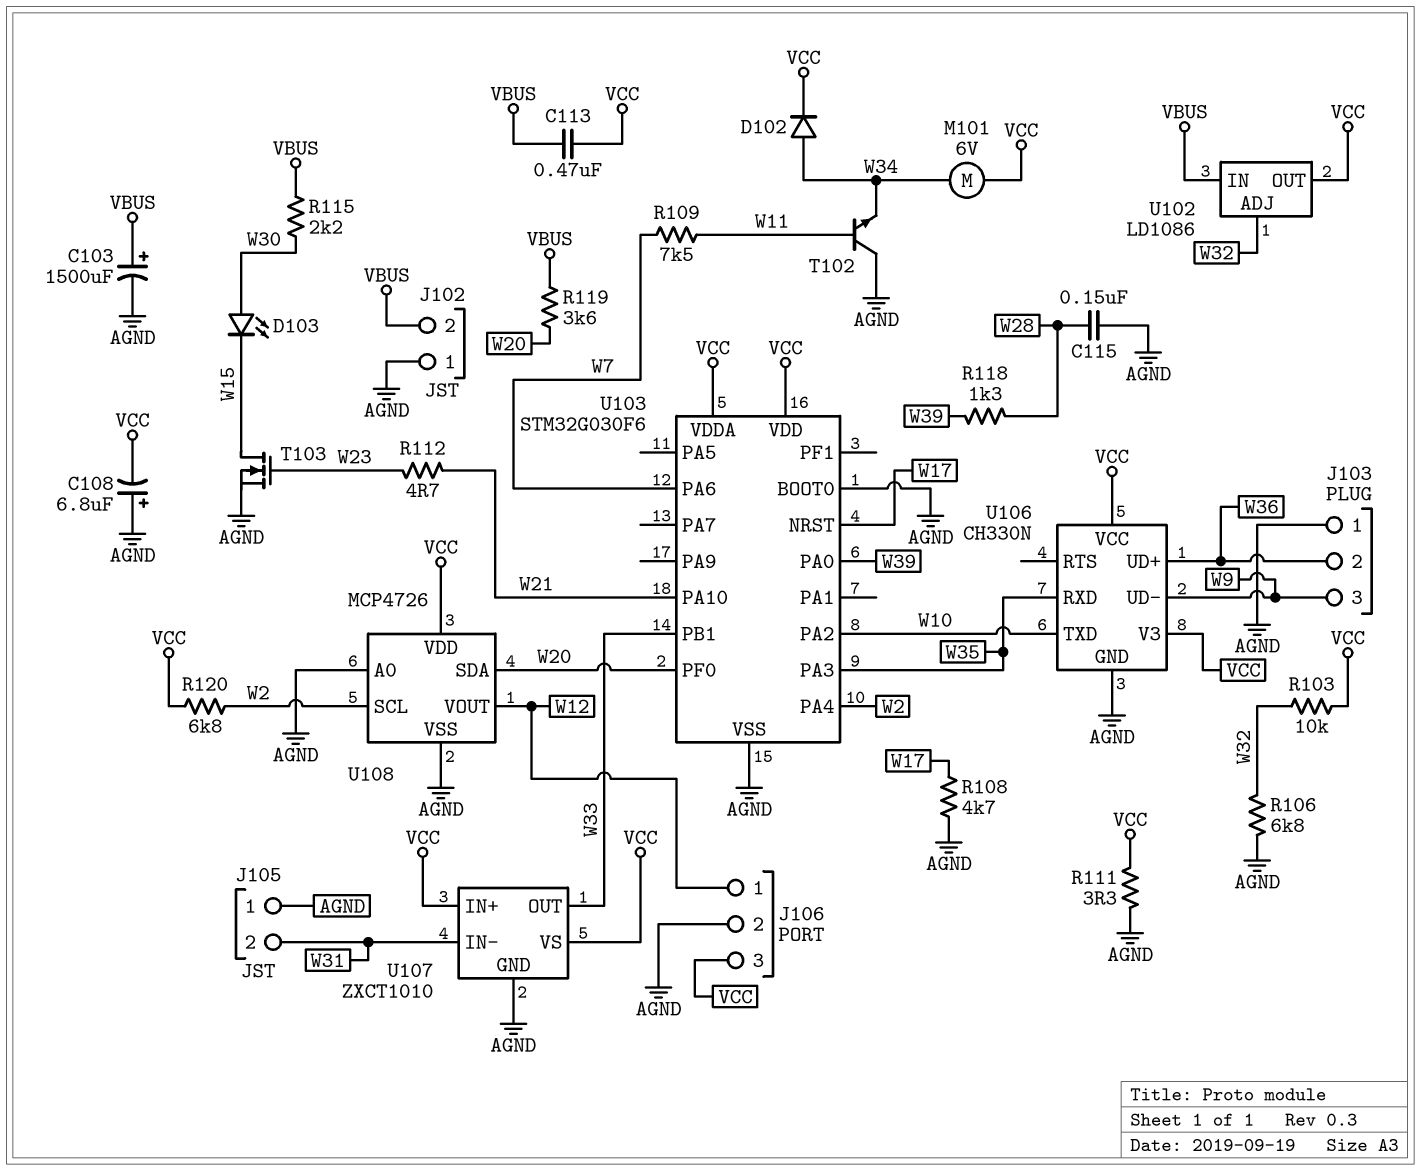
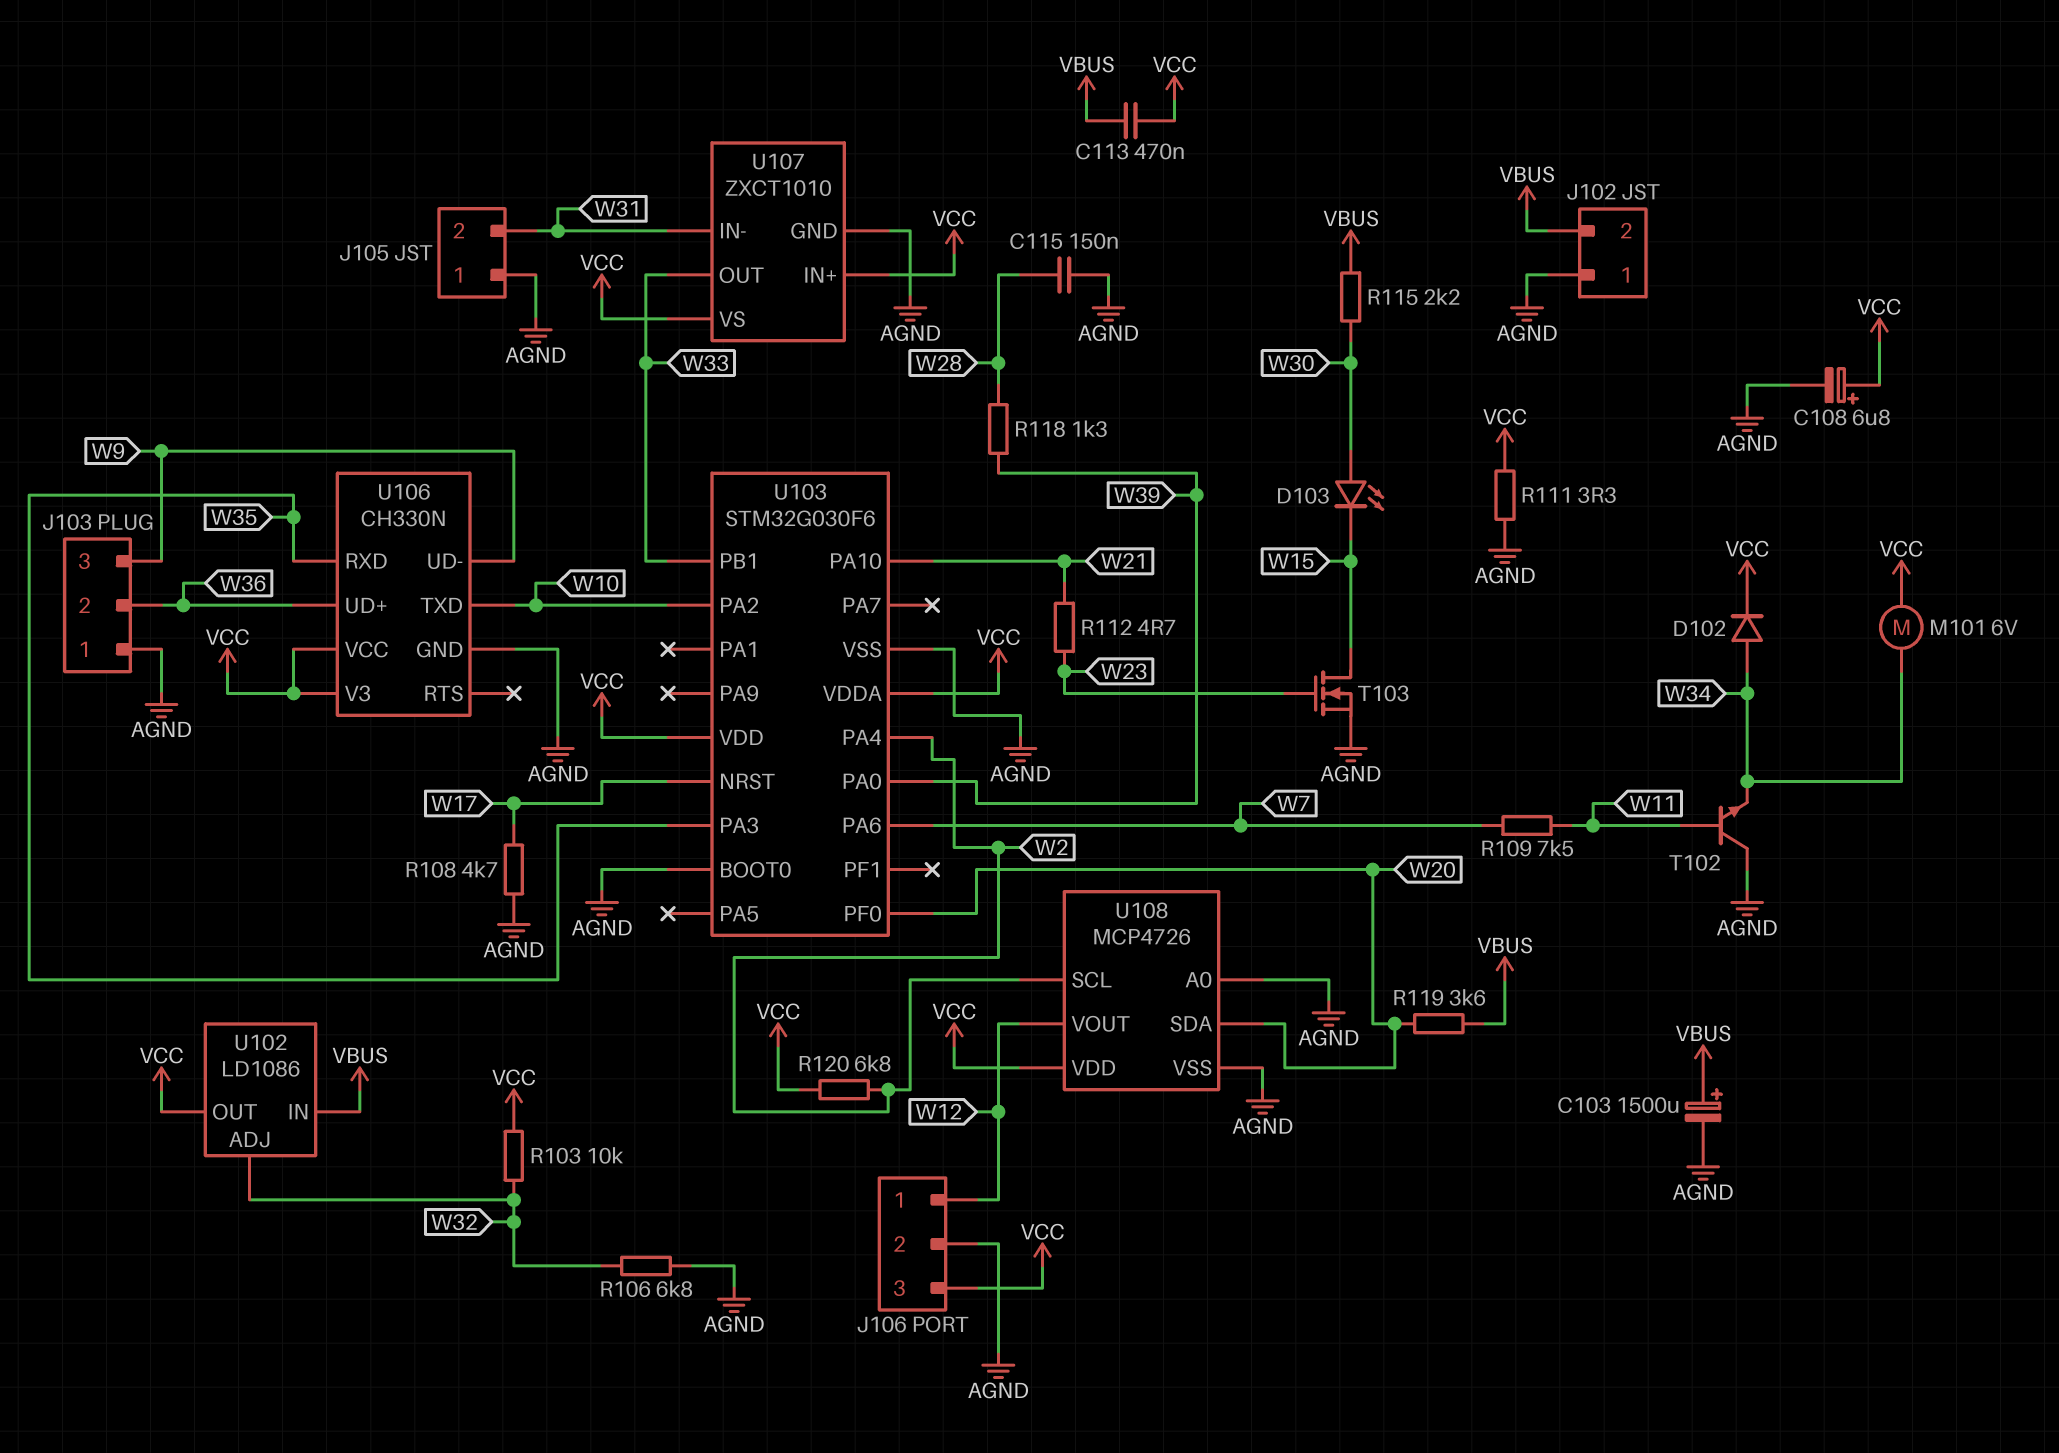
C108: 6.8uF (plus AGND, minus VCC) -> 6.8uF (plus VCC, minus AGND)

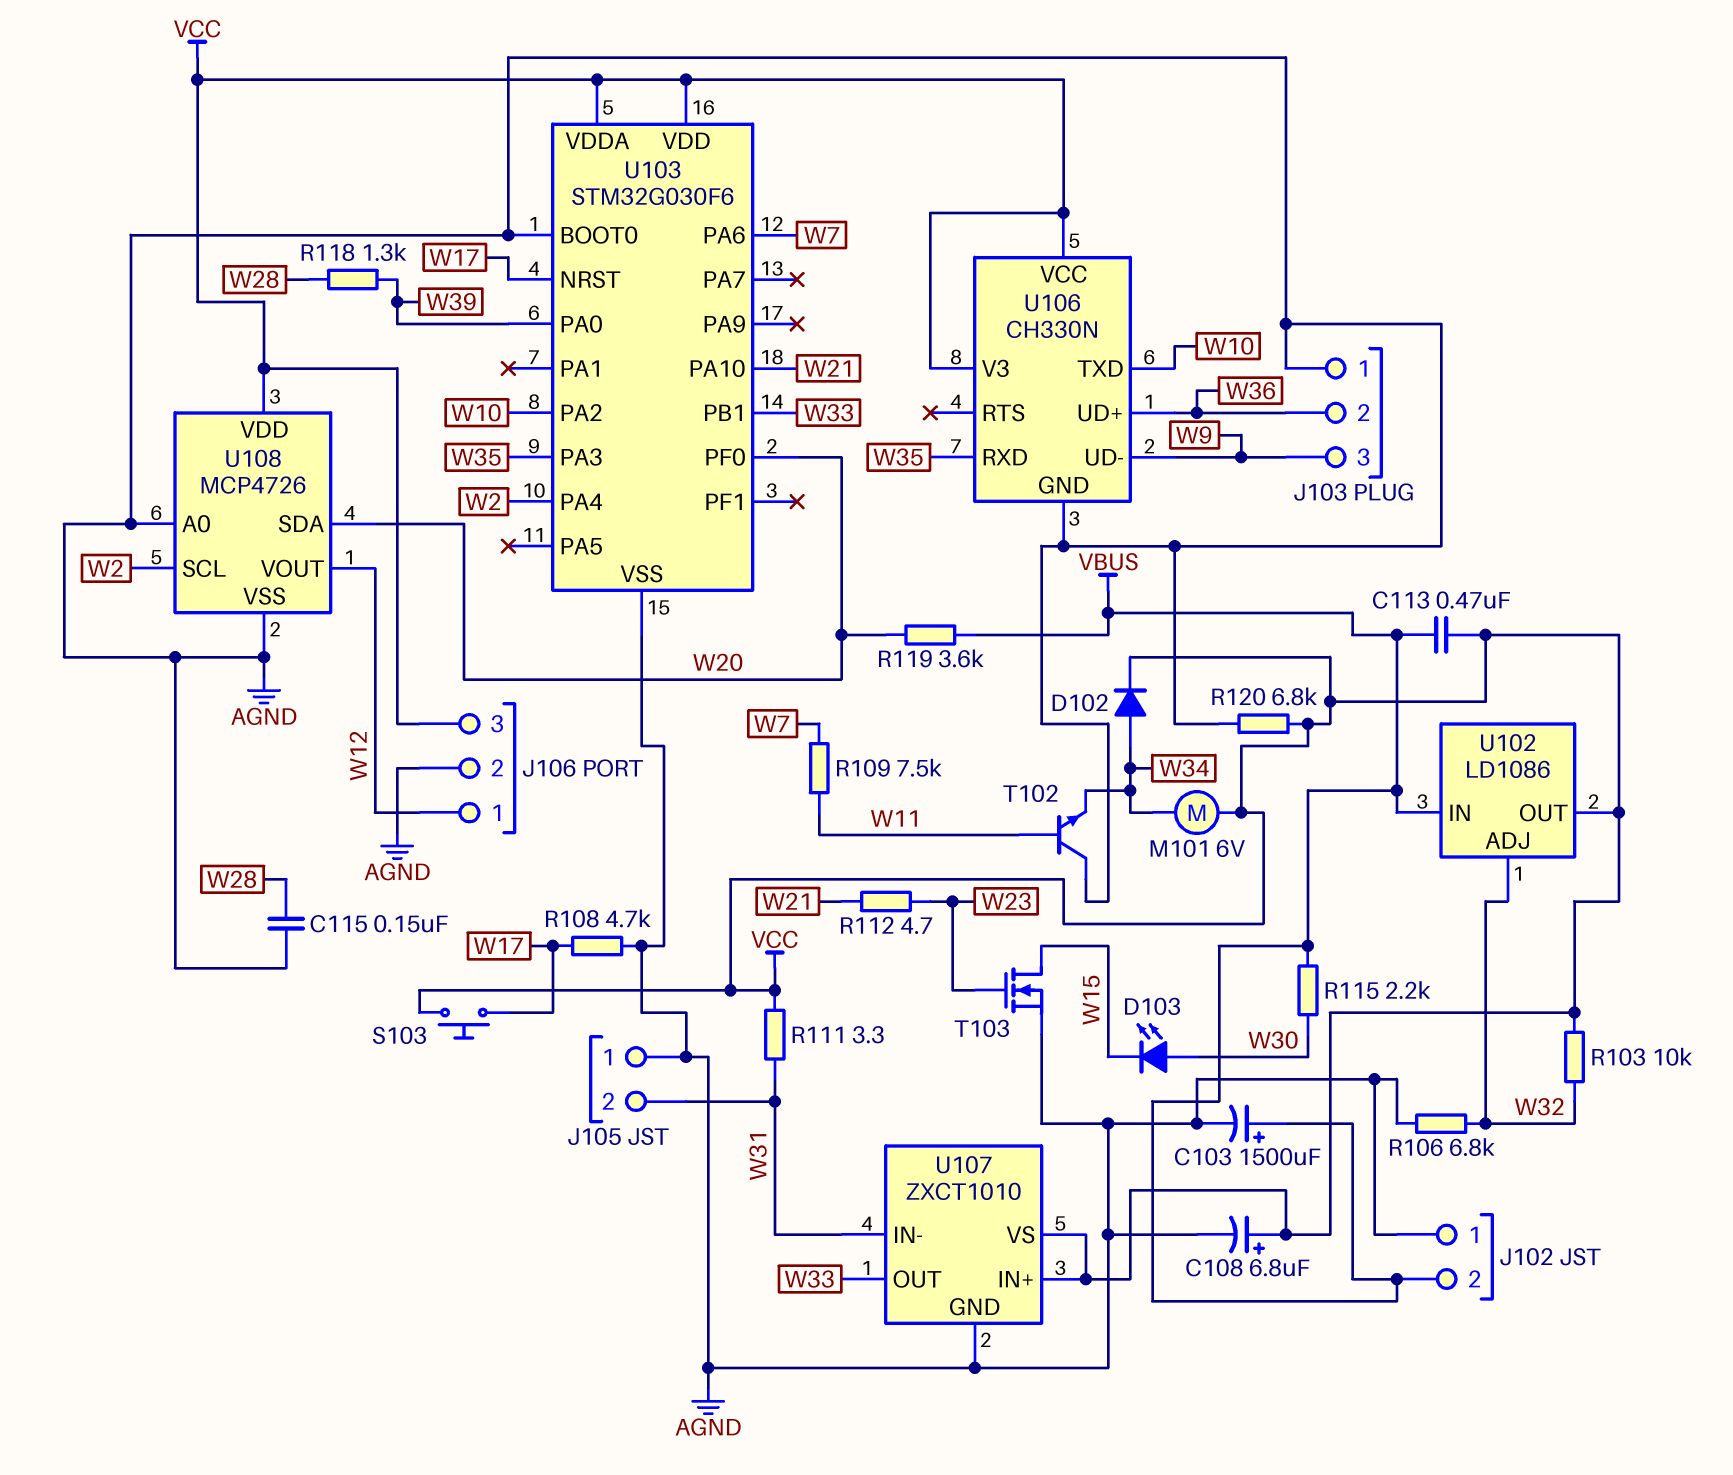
R111: 3.3 (AGND, VCC) -> 3.3 (VCC, W31)
R120: 6.8k (VCC, W2) -> 6.8k (AGND, VCC)
S103: none -> button (VCC, W17)

